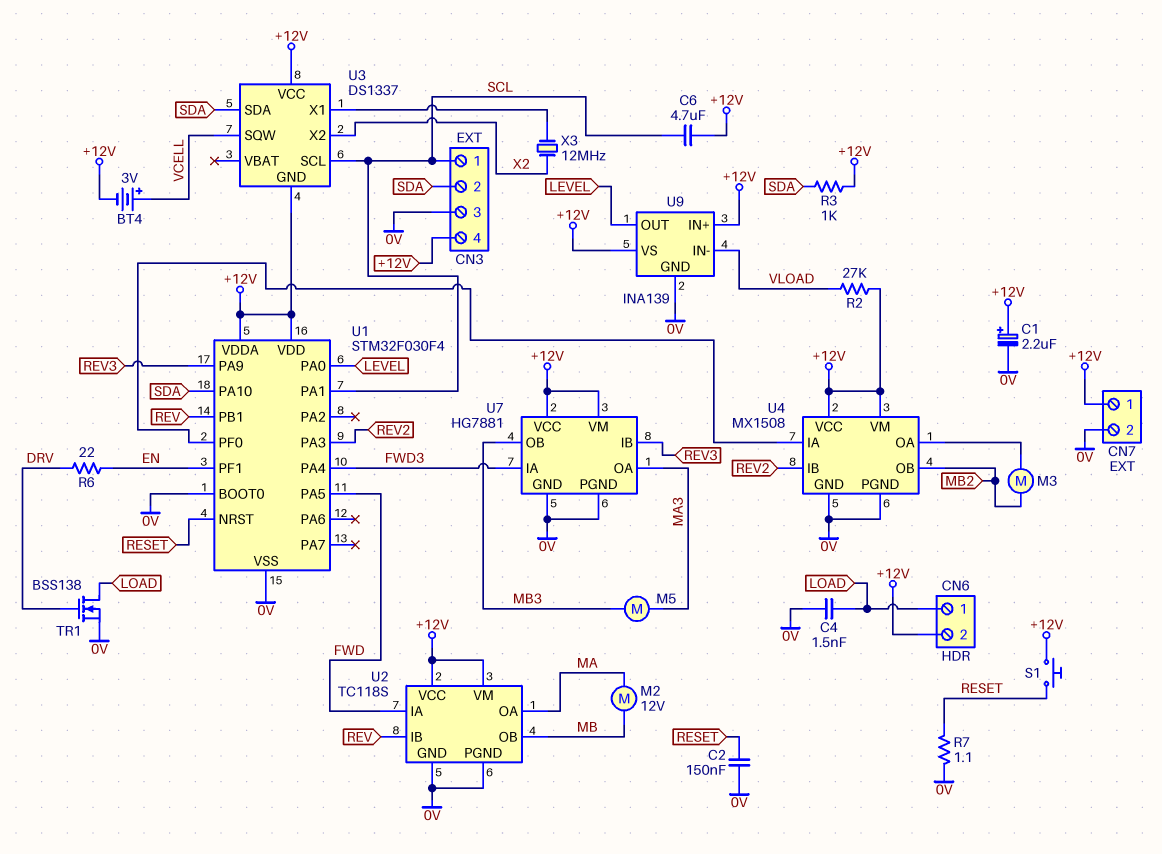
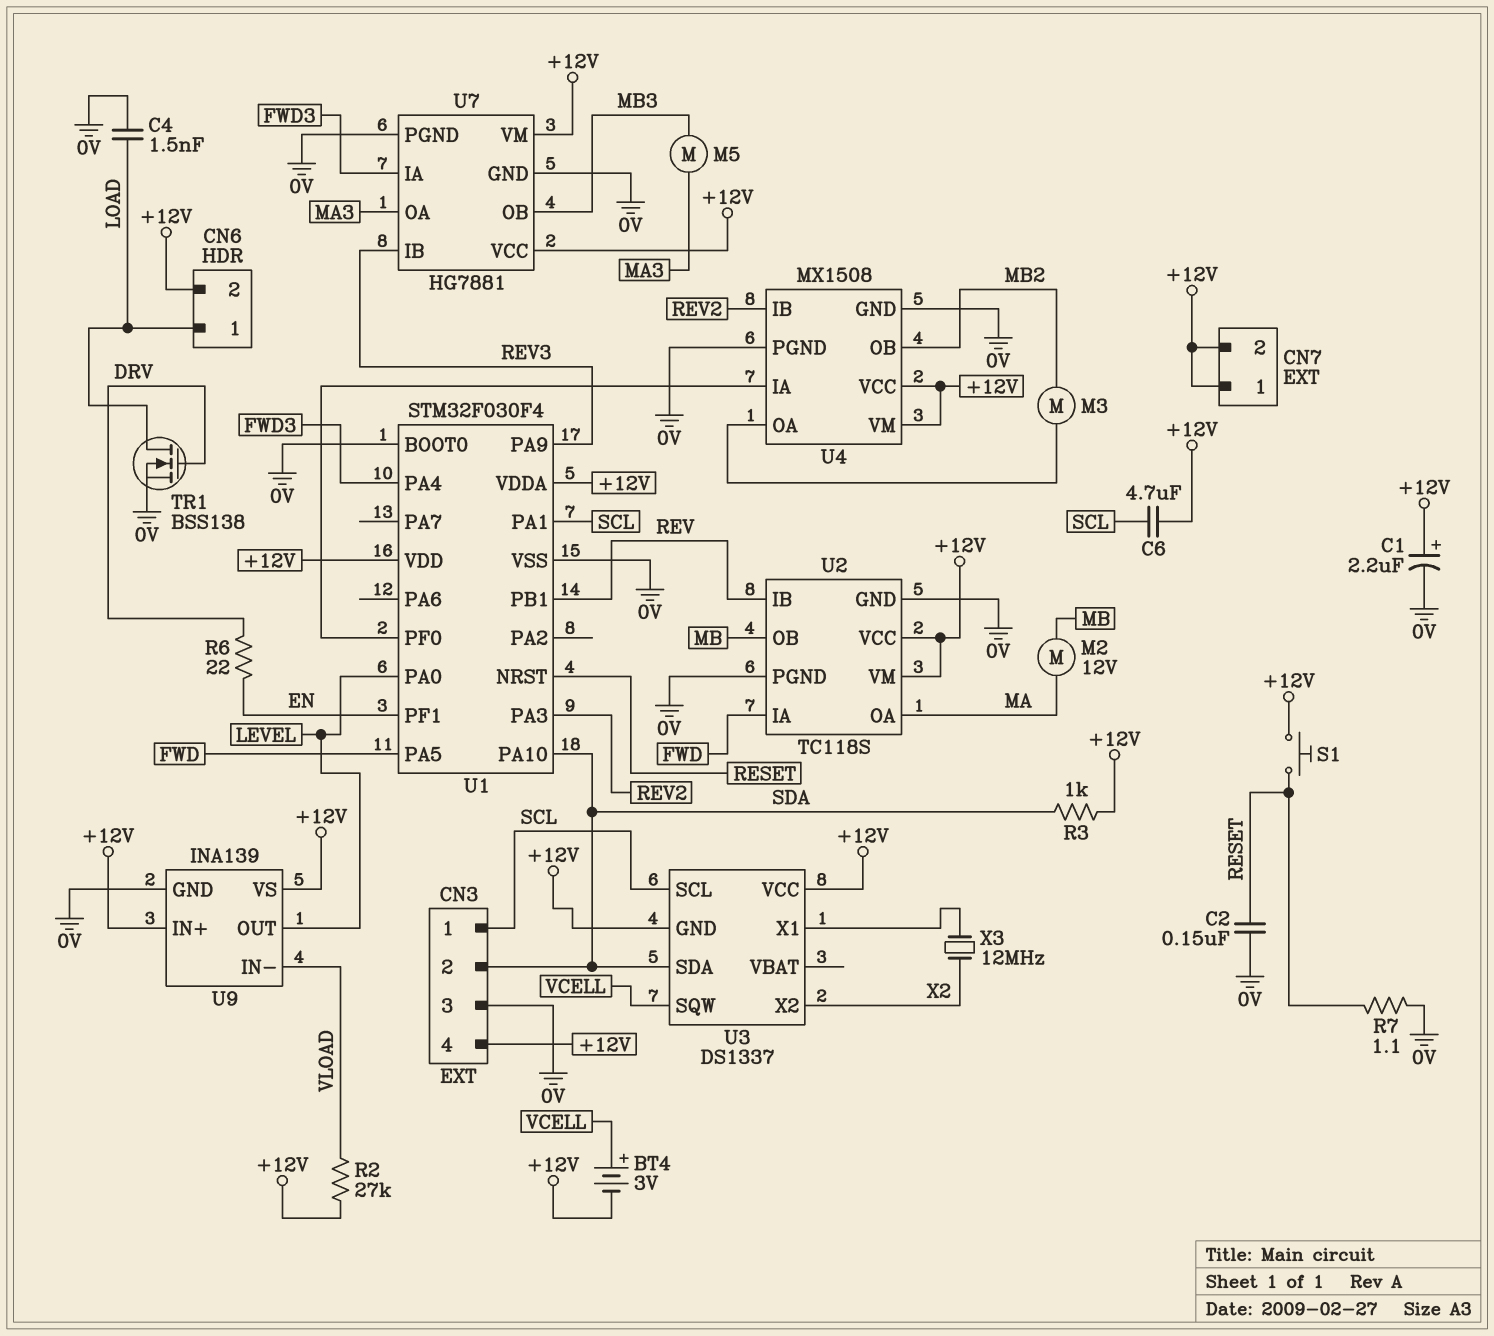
CN7 pin 2: 0V -> +12V

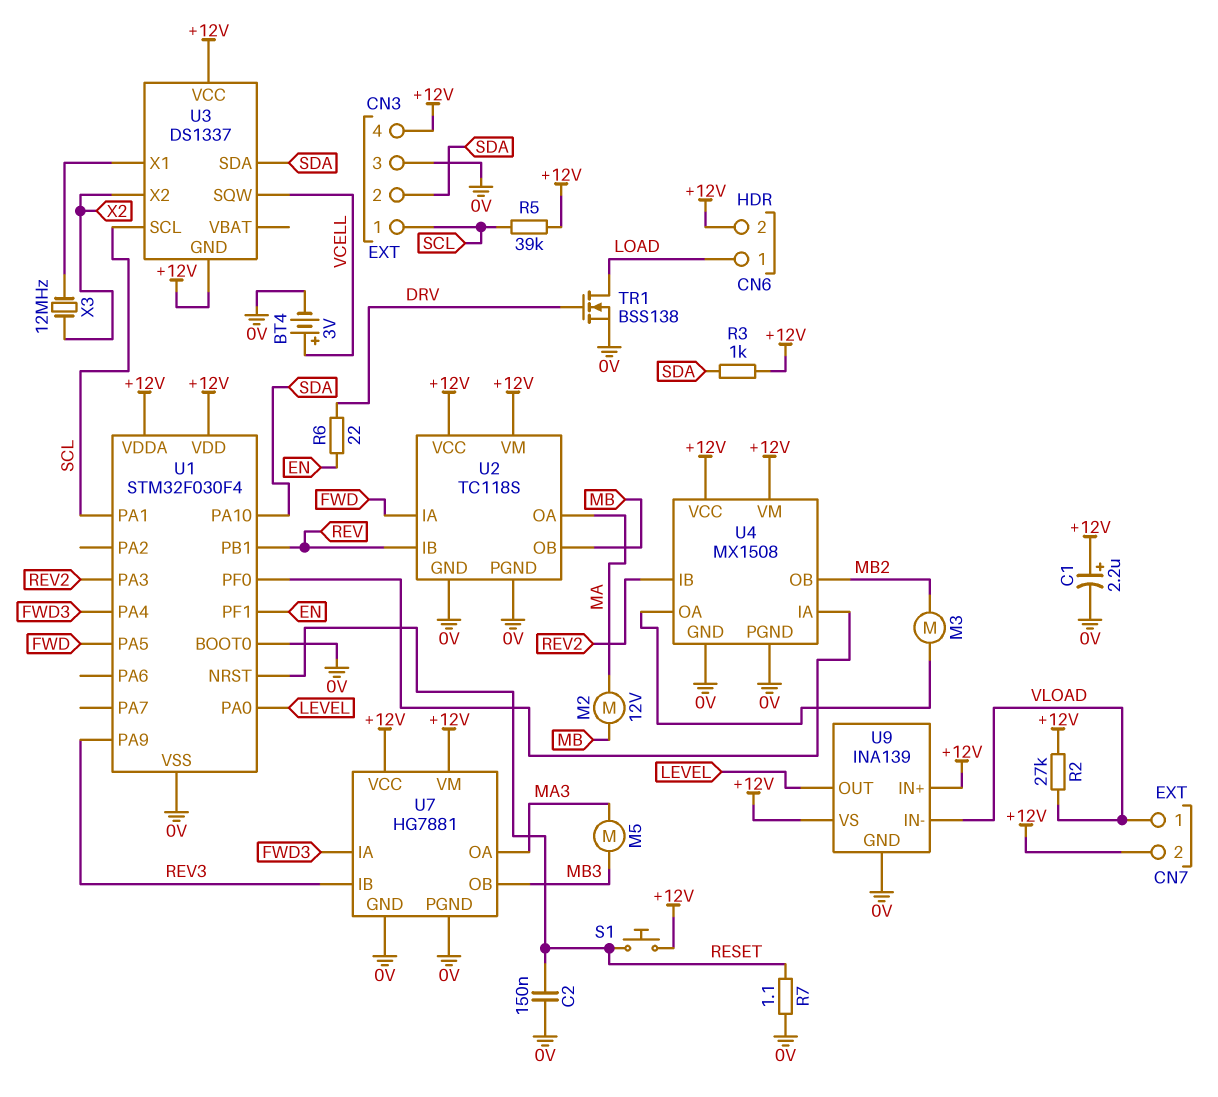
BT4: 3V (plus VCELL, minus +12V) -> 3V (plus VCELL, minus 0V)
C4: 1.5nF (0V, LOAD) -> none
C6: 4.7uF (+12V, SCL) -> none
CN7 pin 1: +12V -> VLOAD
R5: none -> 39k (+12V, SCL)

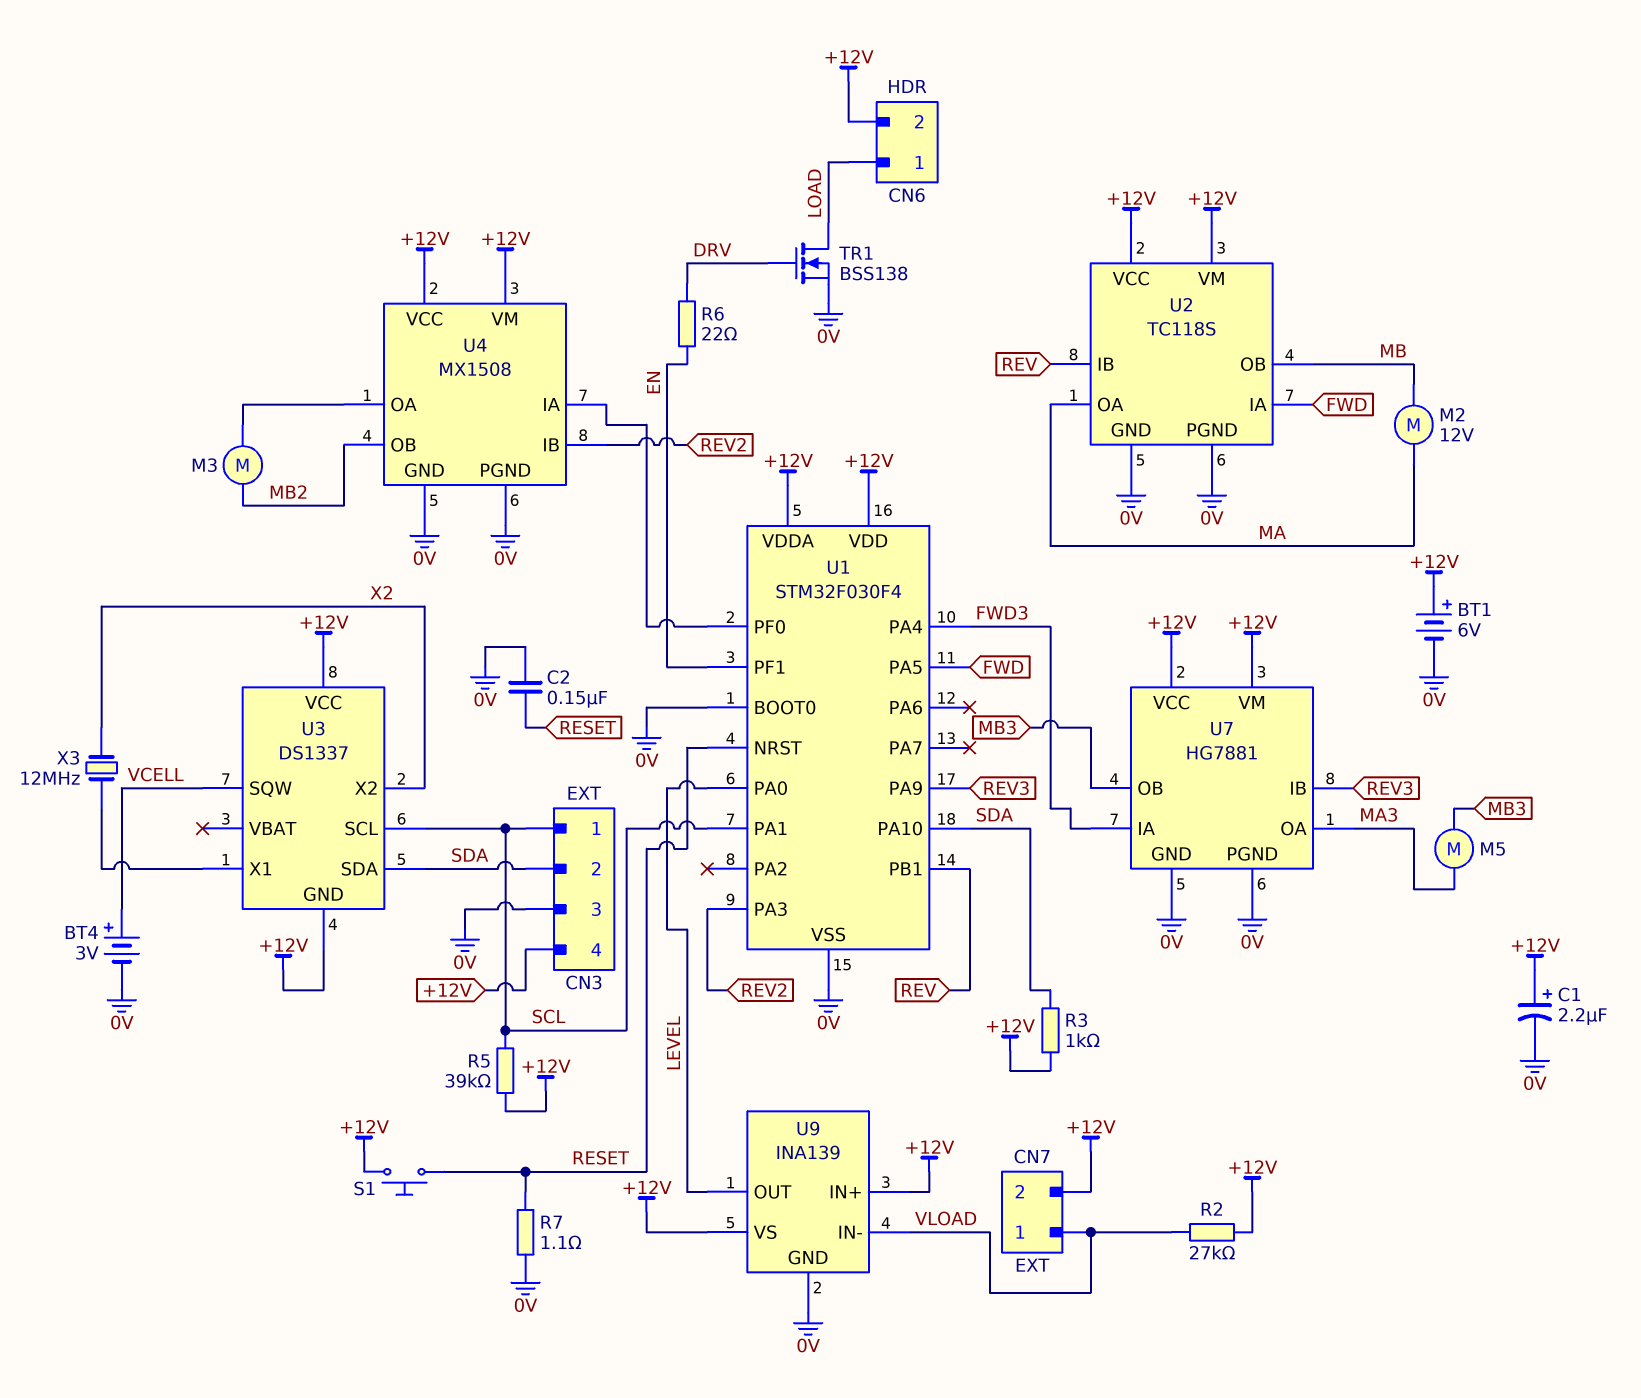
BT1: none -> 6V (plus +12V, minus 0V)

